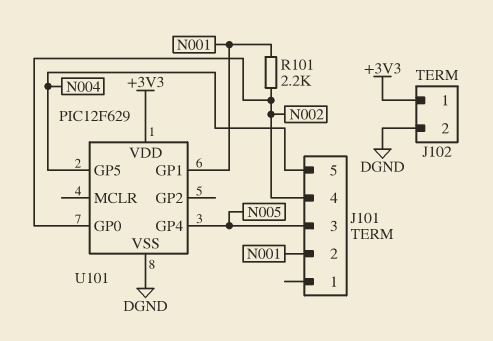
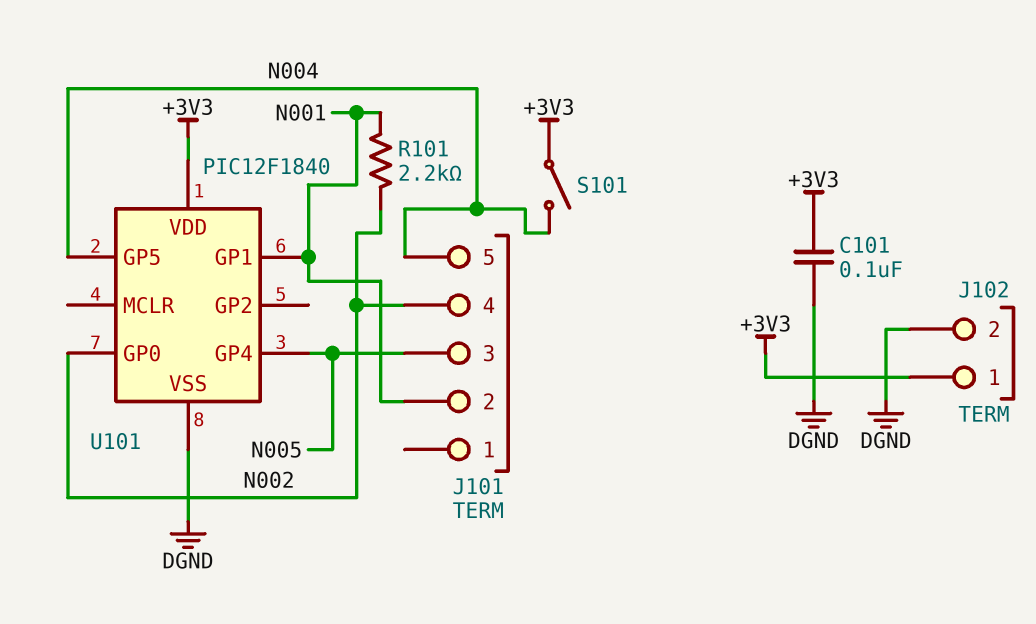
C101: none -> 100nF (+3V3, DGND)
S101: none -> switch (+3V3, N004)
U101: PIC12F629 -> PIC12F1840

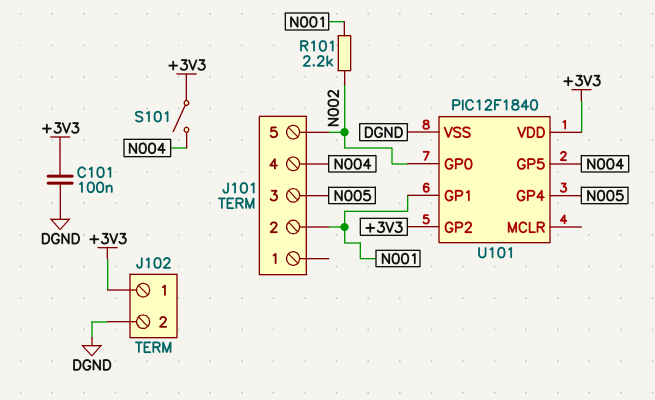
J101 pin 4: N002 -> N004
J101 pin 5: N004 -> N002
U101 pin GP2: none -> +3V3

